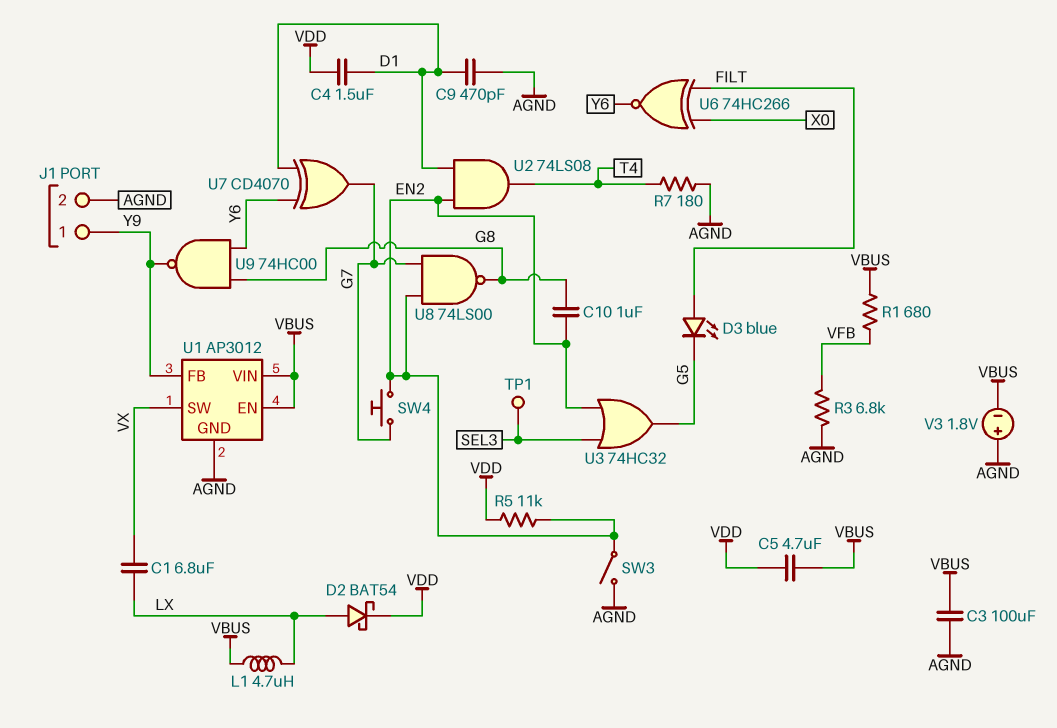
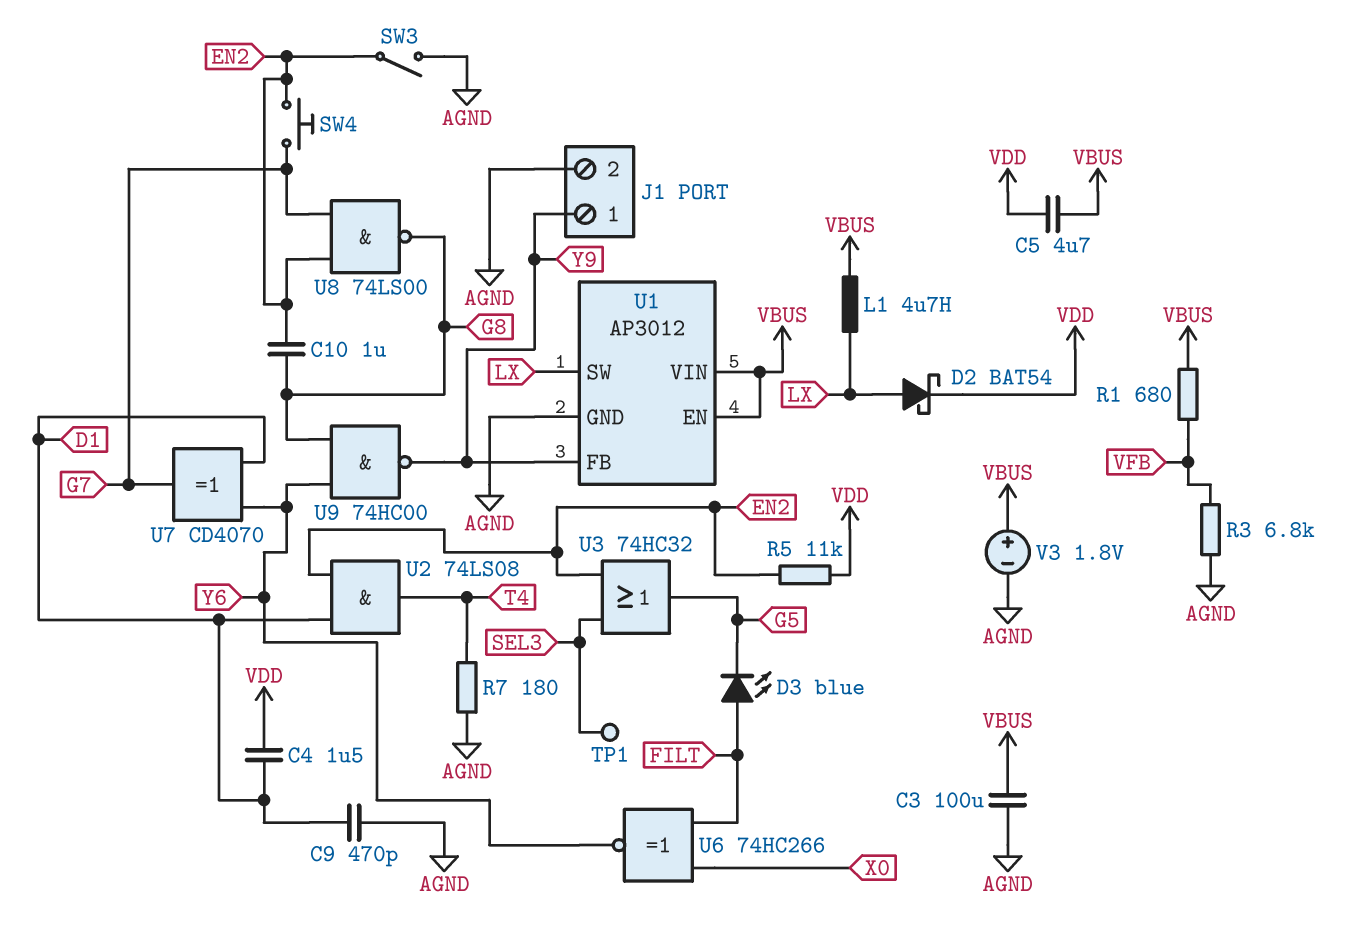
C1: 6.8uF (LX, VX) -> none
U1 pin SW: VX -> LX
V3: 1.8V (plus AGND, minus VBUS) -> 1.8V (plus VBUS, minus AGND)

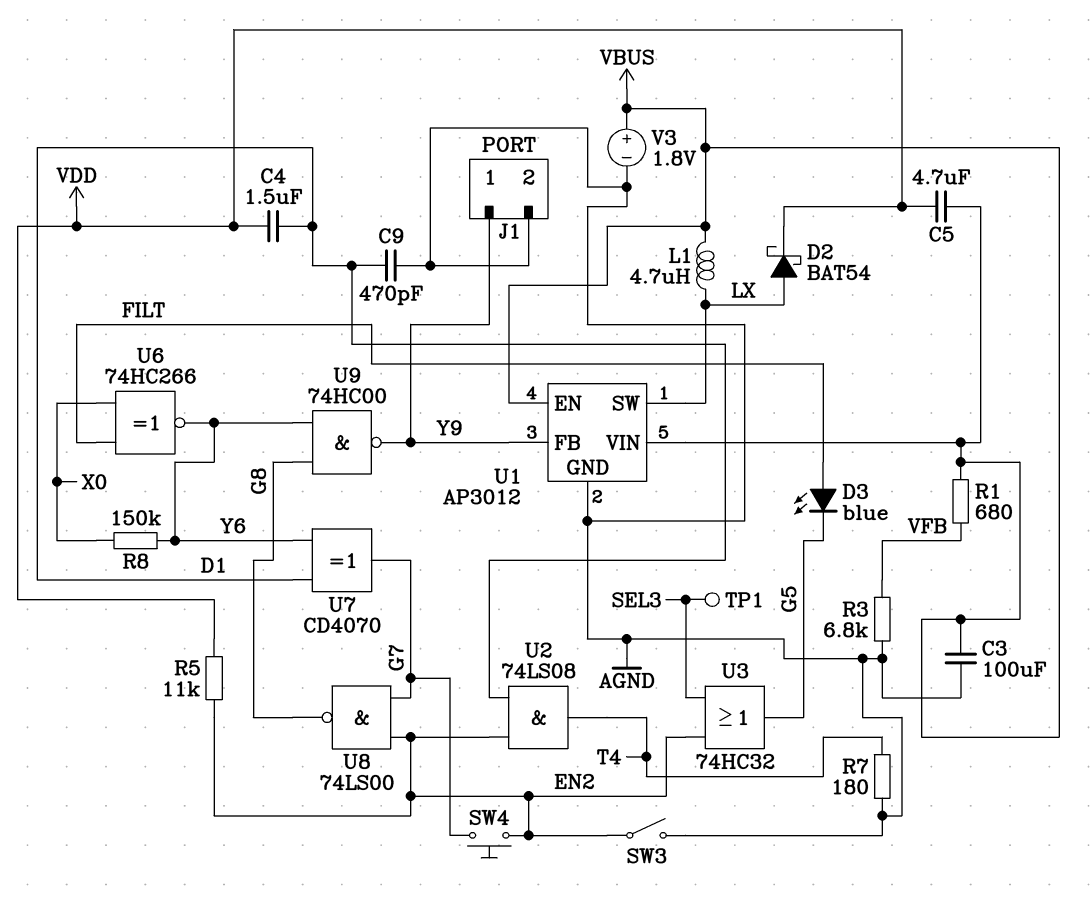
C10: 1uF (EN2, G8) -> none
R8: none -> 150k (X0, Y6)

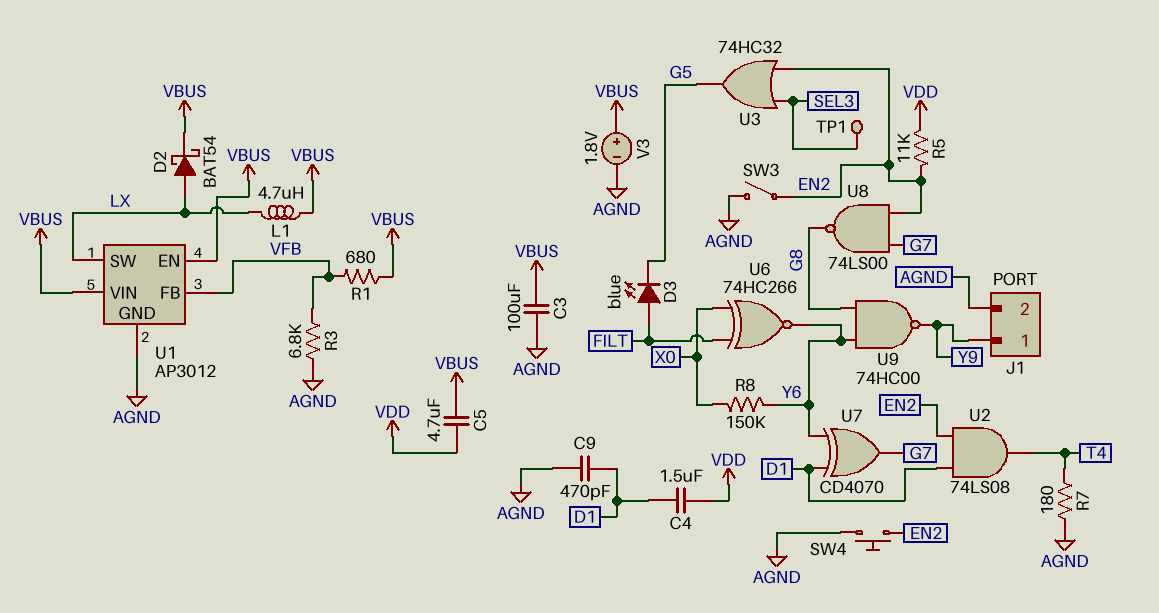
D2: schottky BAT54 (A LX, K VDD) -> schottky BAT54 (A LX, K VBUS)
SW4: button (EN2, G7) -> button (AGND, EN2)
U1 pin FB: Y9 -> VFB

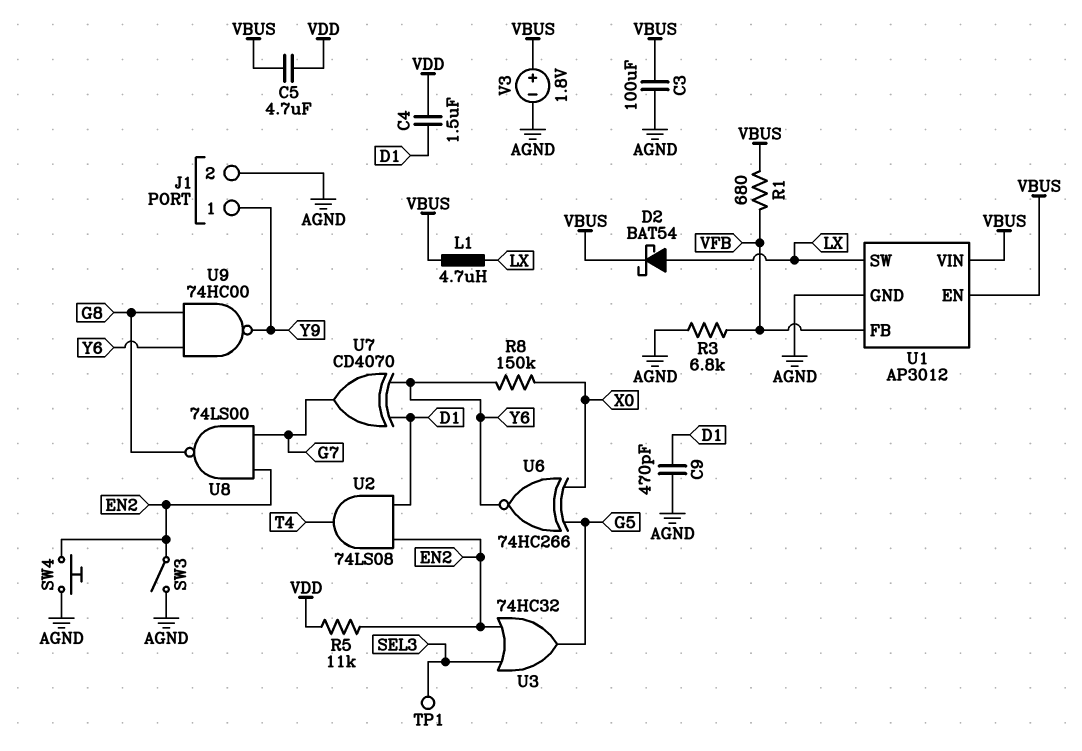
D3: LED blue (A FILT, K G5) -> none
R7: 180 (AGND, T4) -> none
U6: XNOR 74HC266 (in FILT, in X0, out Y6) -> XNOR 74HC266 (in G5, in X0, out Y6)

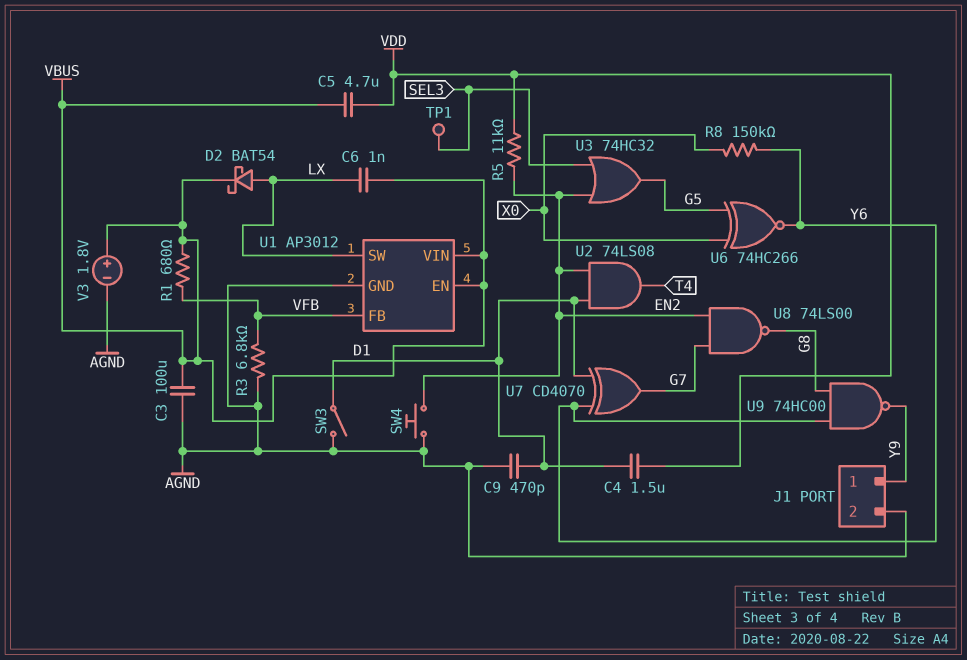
C6: none -> 1nF (LX, VBUS)
L1: 4.7uH (LX, VBUS) -> none
SW3: switch (AGND, EN2) -> switch (AGND, D1)

